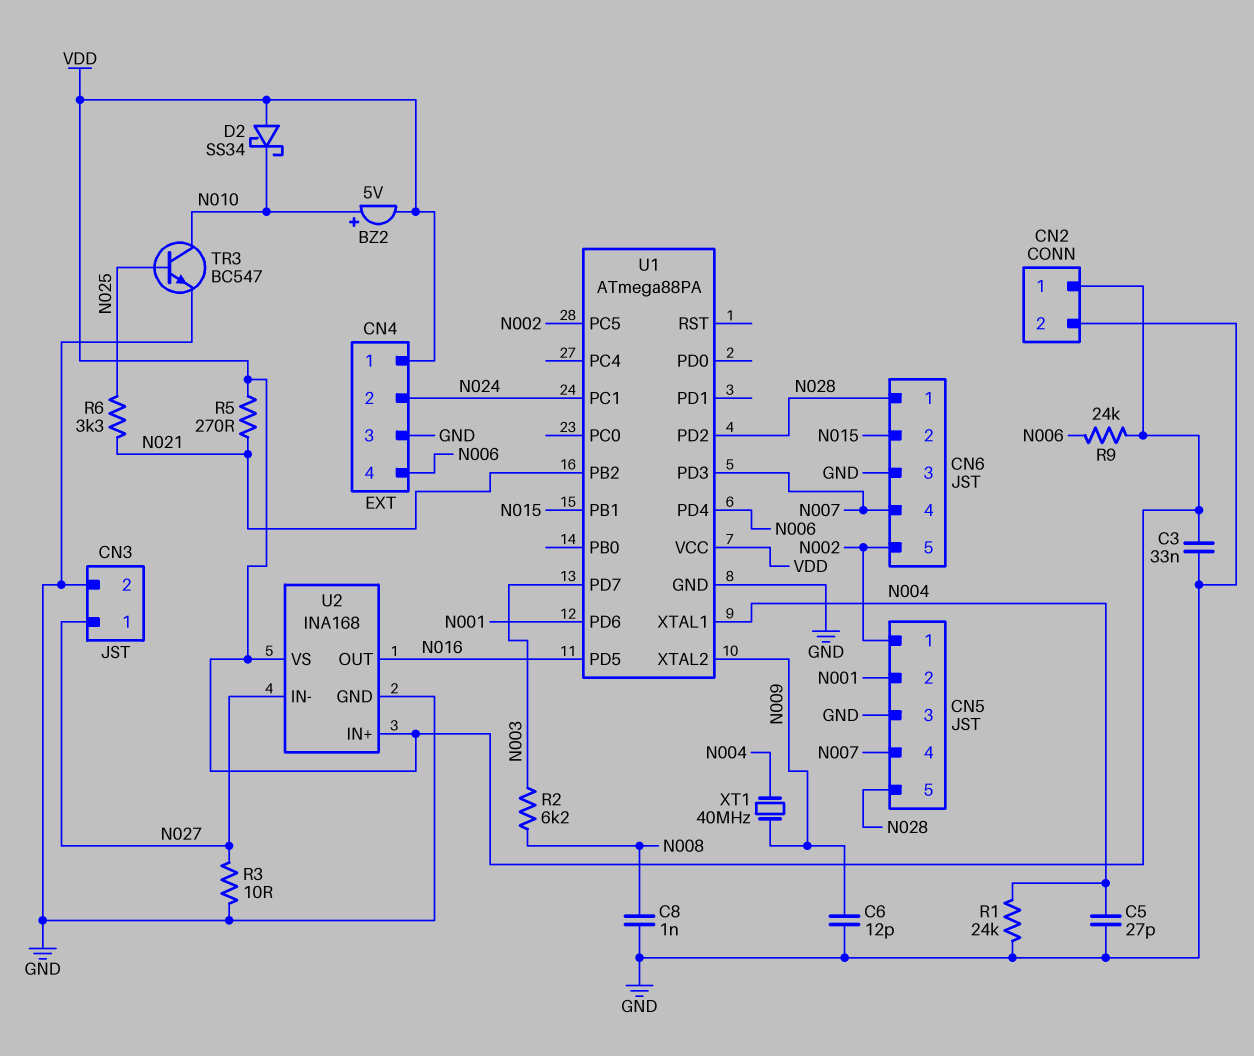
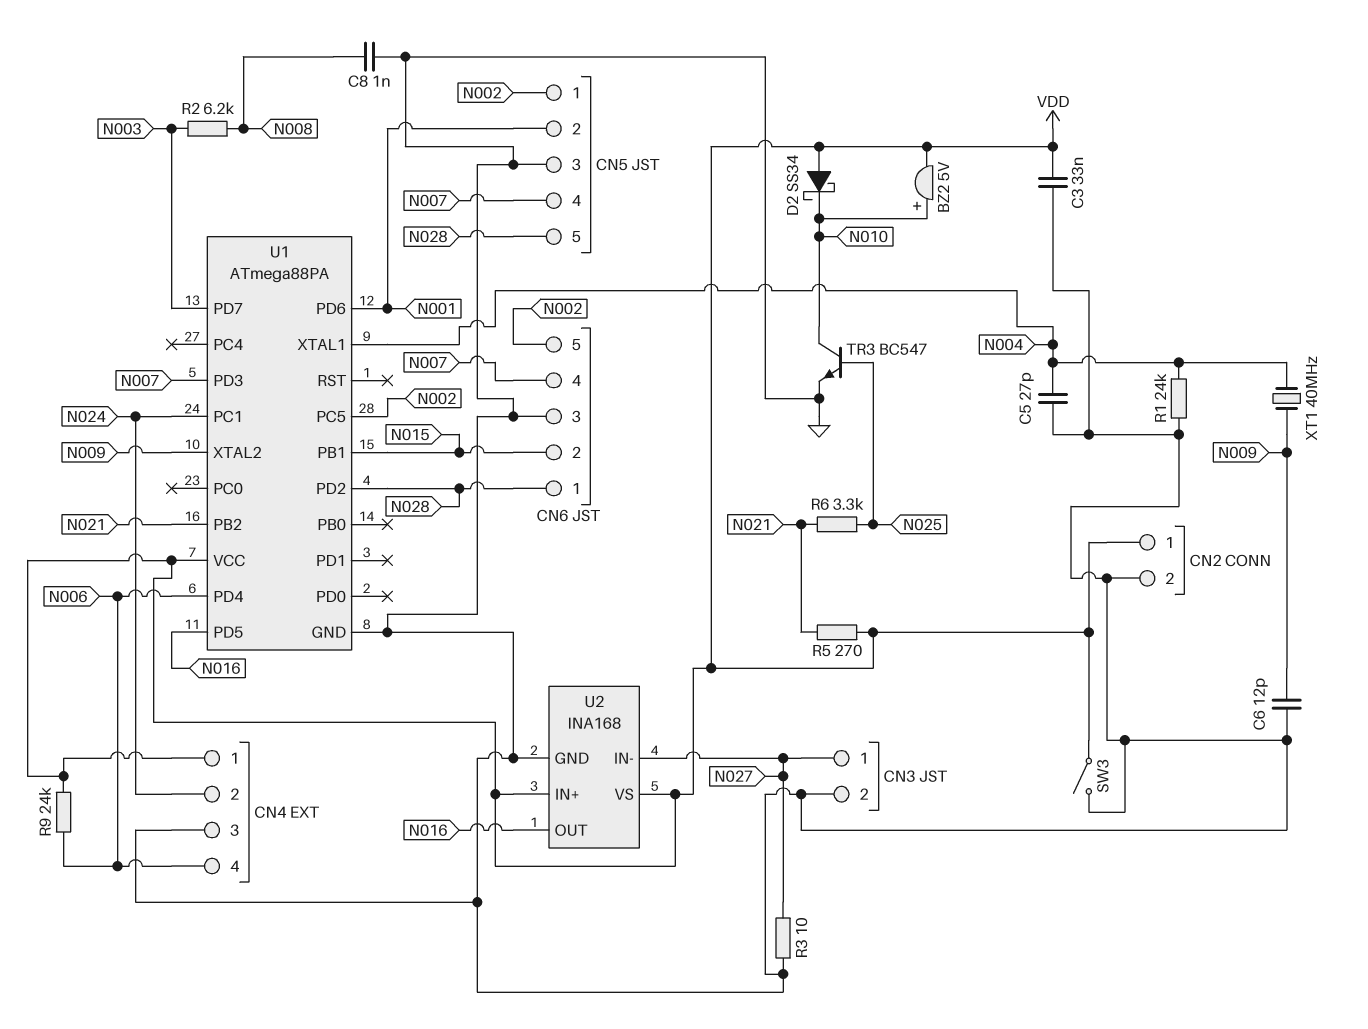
SW3: none -> switch (GND, VDD)

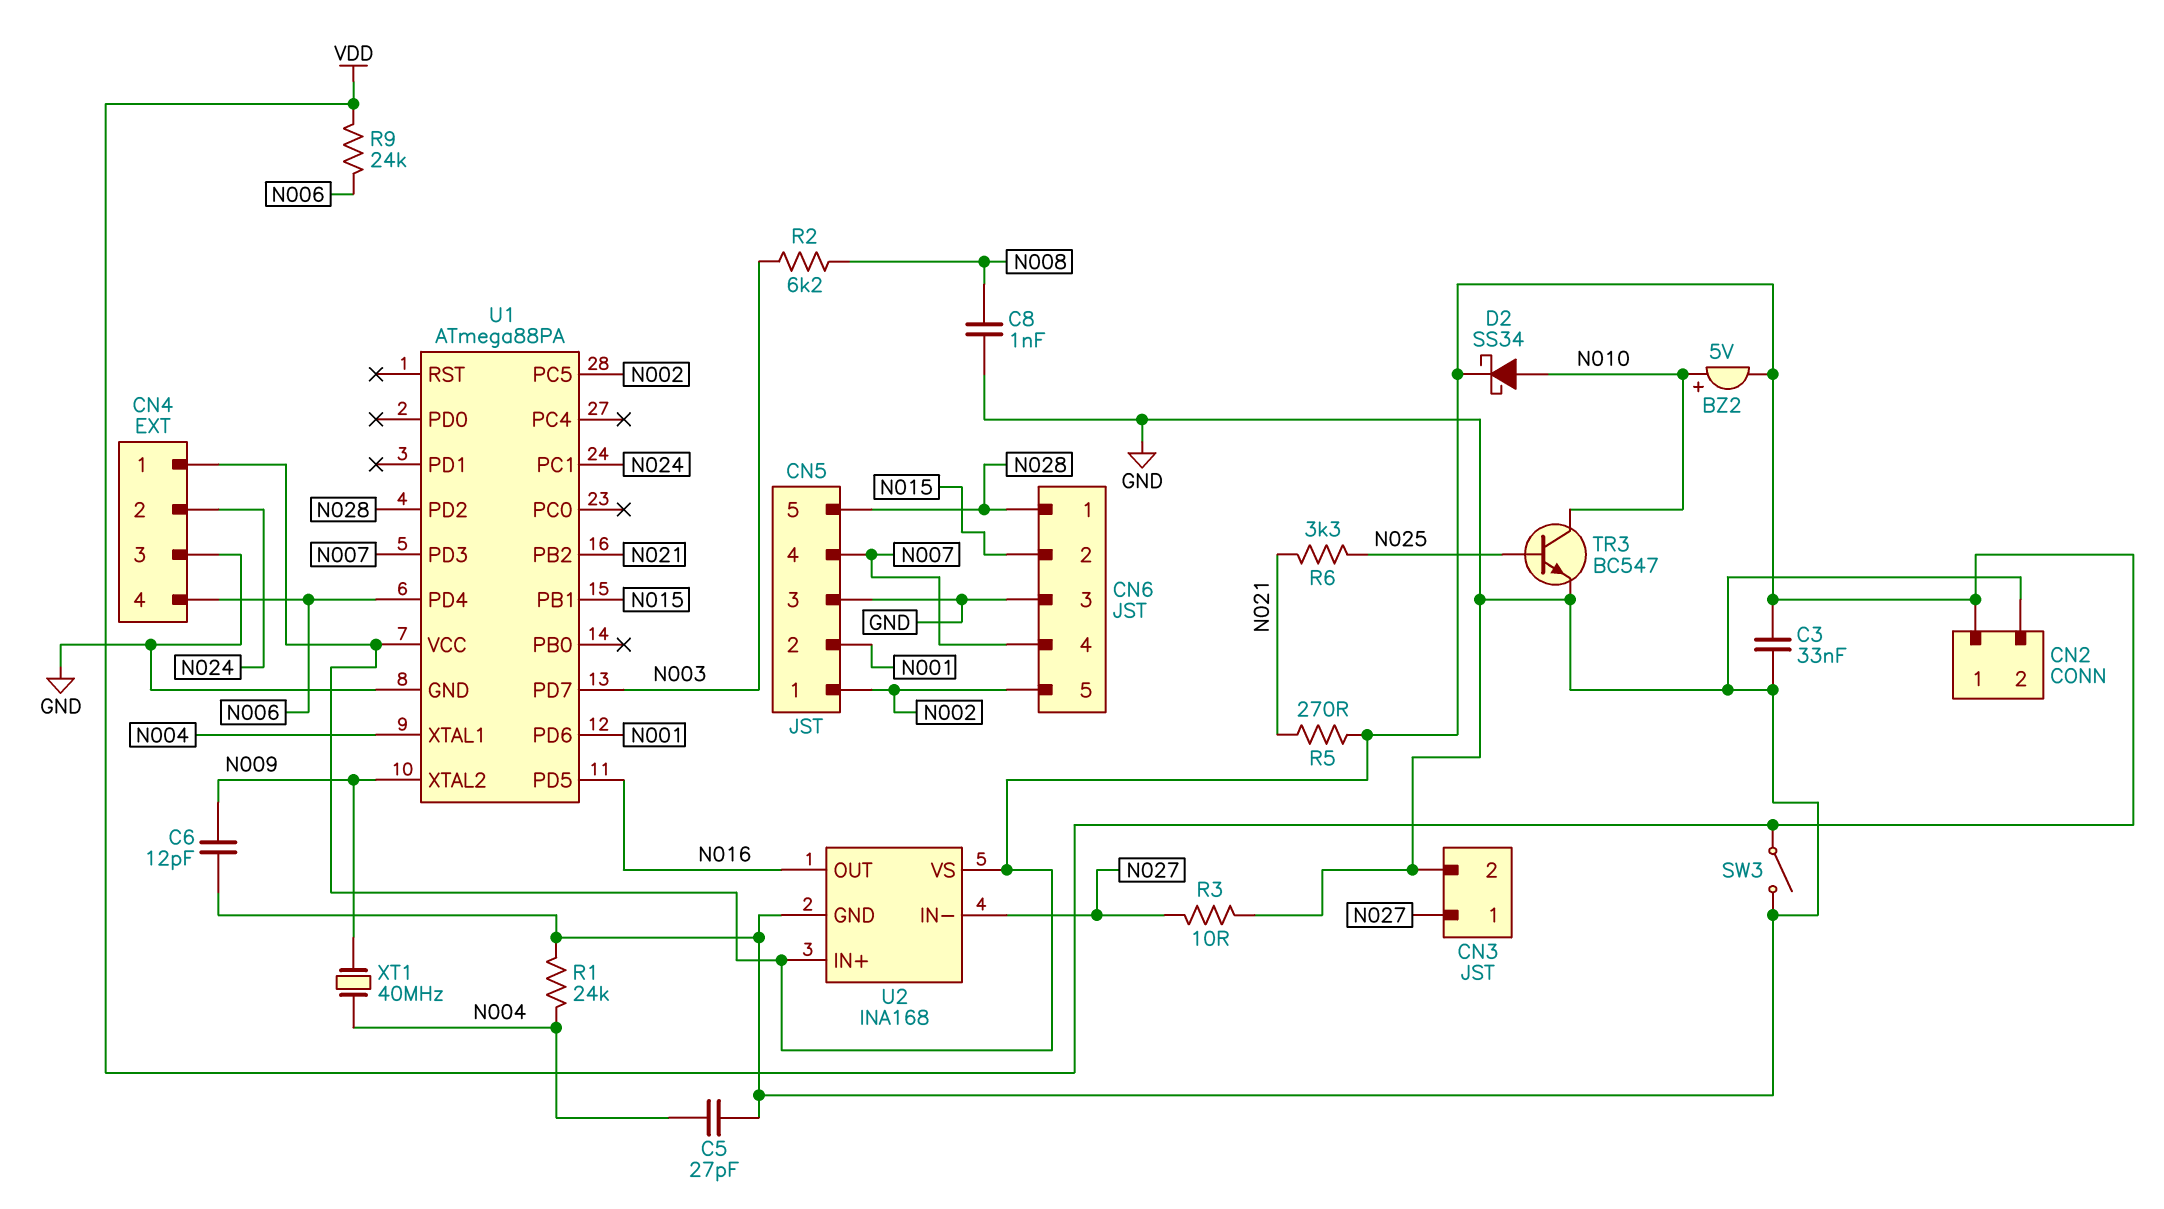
D2: schottky SS34 (A VDD, K N010) -> schottky SS34 (A N010, K VDD)

